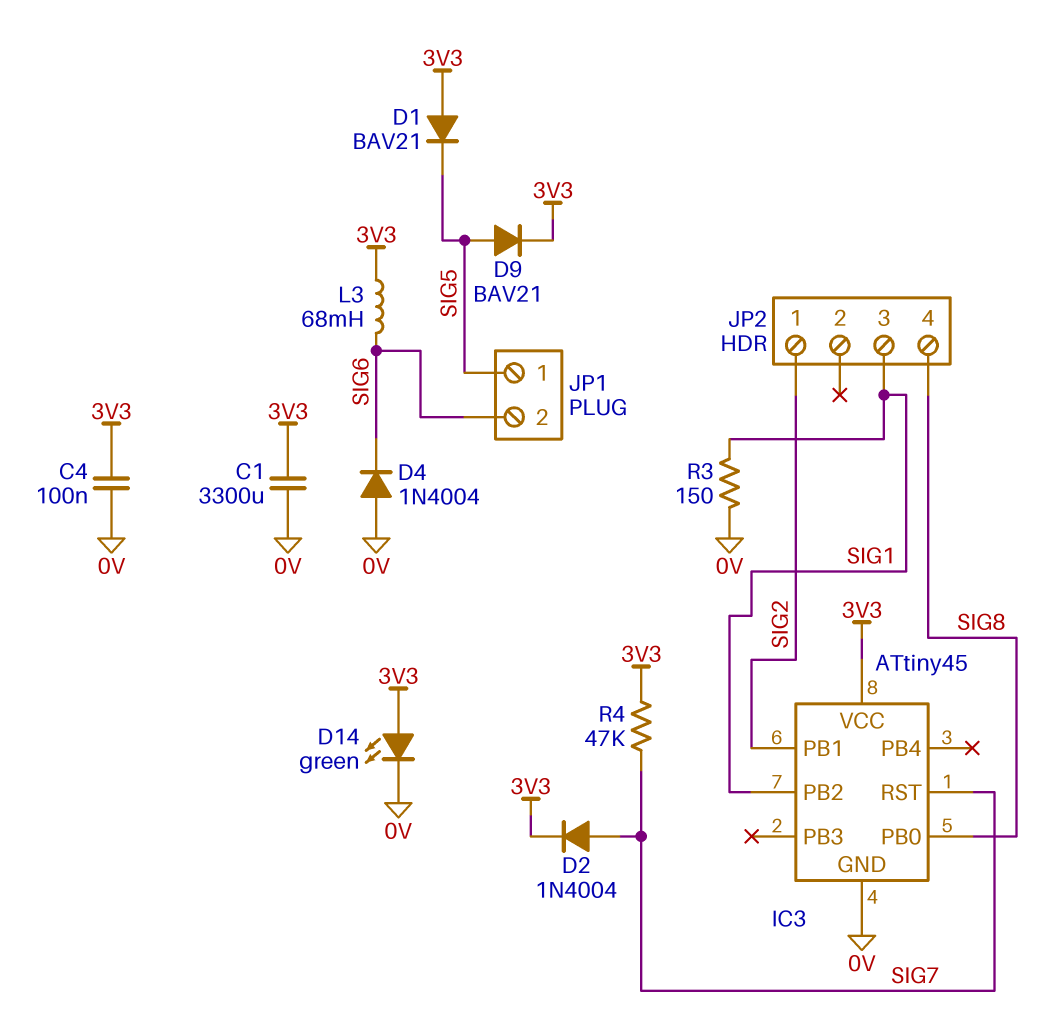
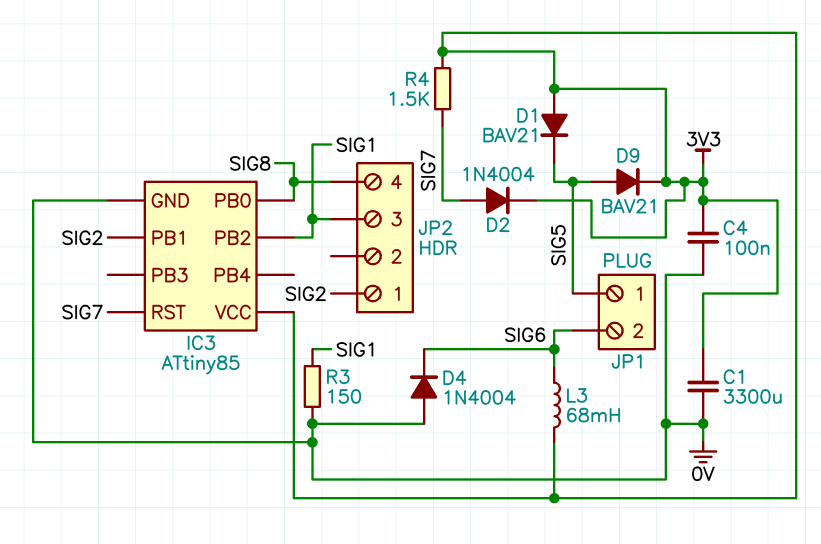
D14: LED green (A 3V3, K 0V) -> none
IC3: ATtiny45 -> ATtiny85
R4: 47k (3V3, SIG7) -> 1.5k (3V3, SIG7)

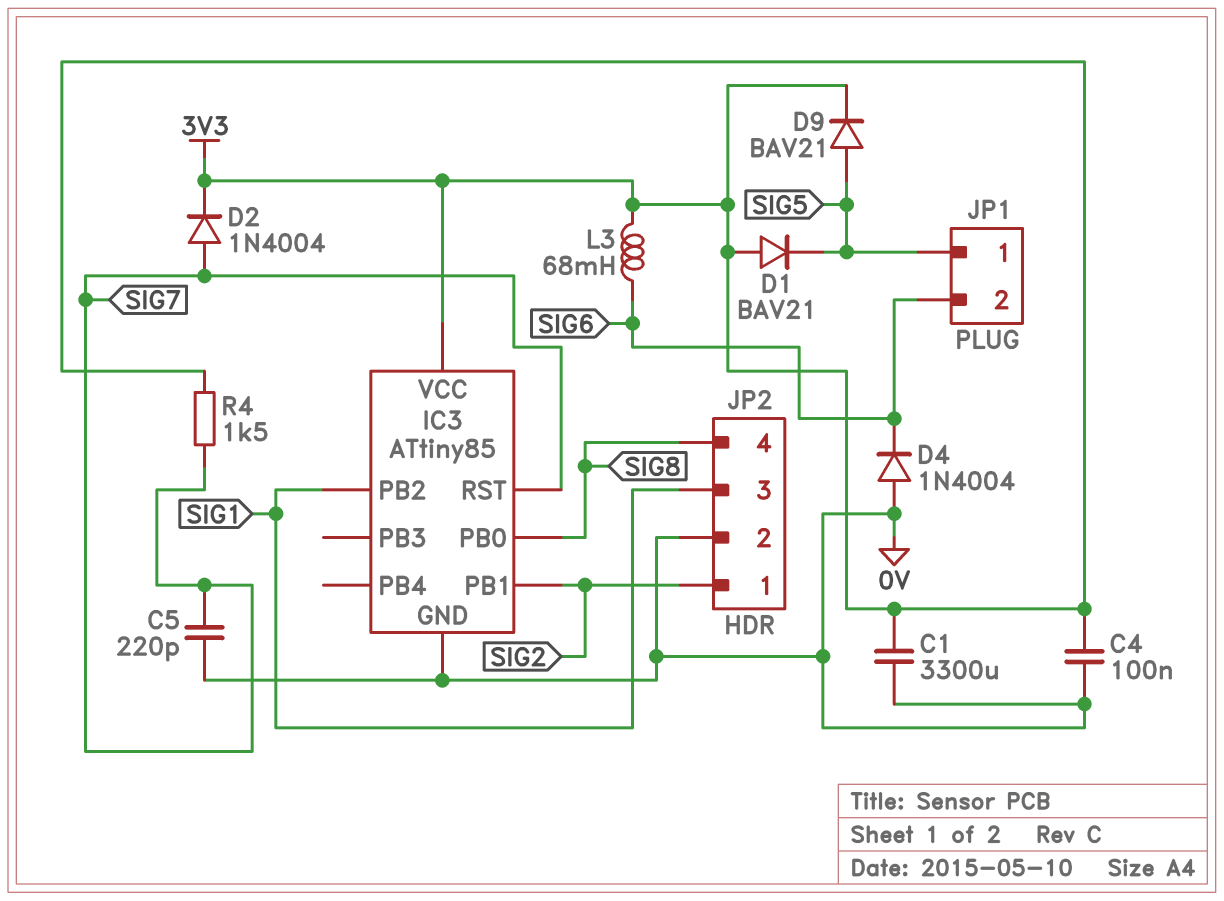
C5: none -> 220pF (0V, SIG7)
JP2 pin 2: none -> 0V
R3: 150 (0V, SIG1) -> none

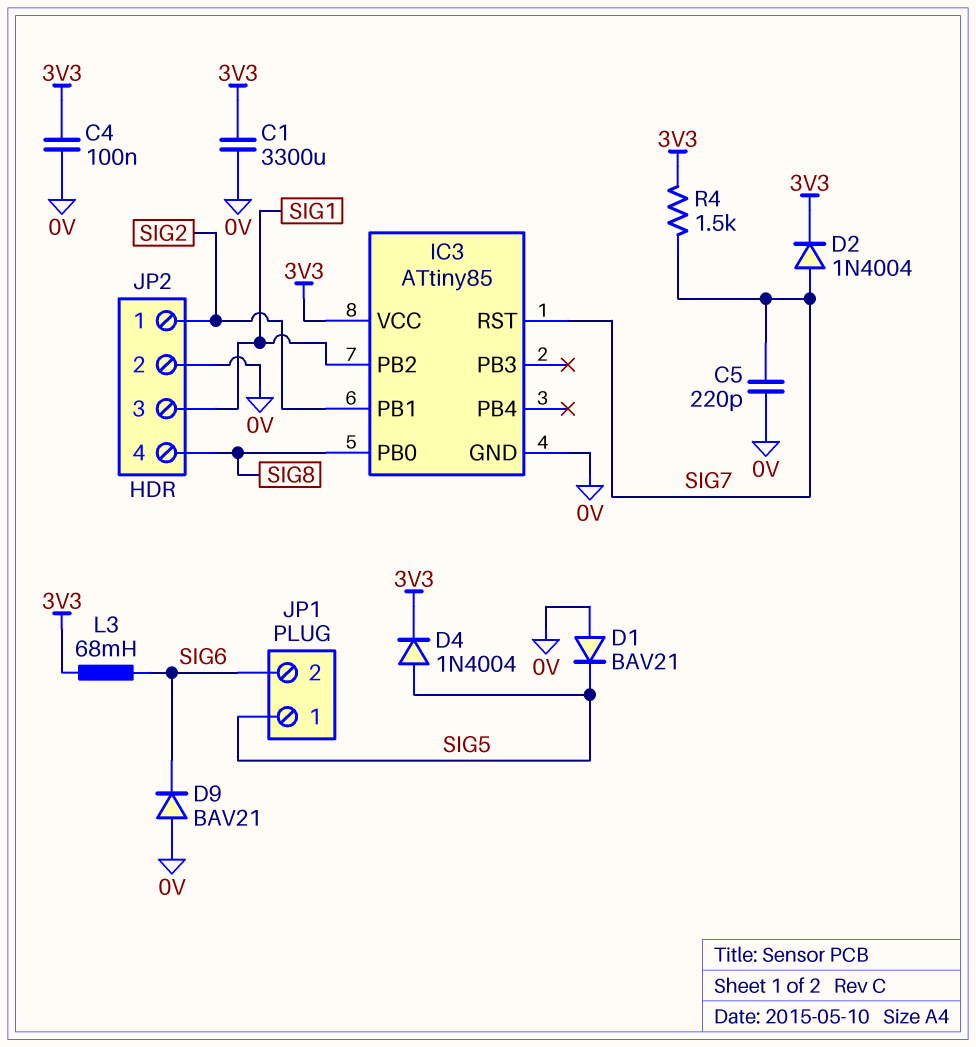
D1: diode BAV21 (A 3V3, K SIG5) -> diode BAV21 (A 0V, K SIG5)
D4: diode 1N4004 (A 0V, K SIG6) -> diode 1N4004 (A SIG5, K 3V3)
D9: diode BAV21 (A SIG5, K 3V3) -> diode BAV21 (A 0V, K SIG6)

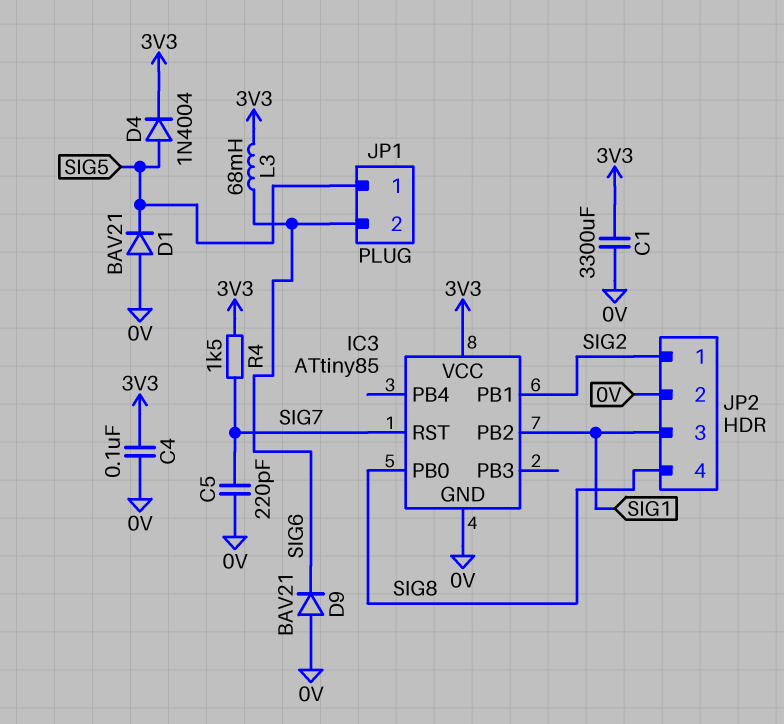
D2: diode 1N4004 (A SIG7, K 3V3) -> none

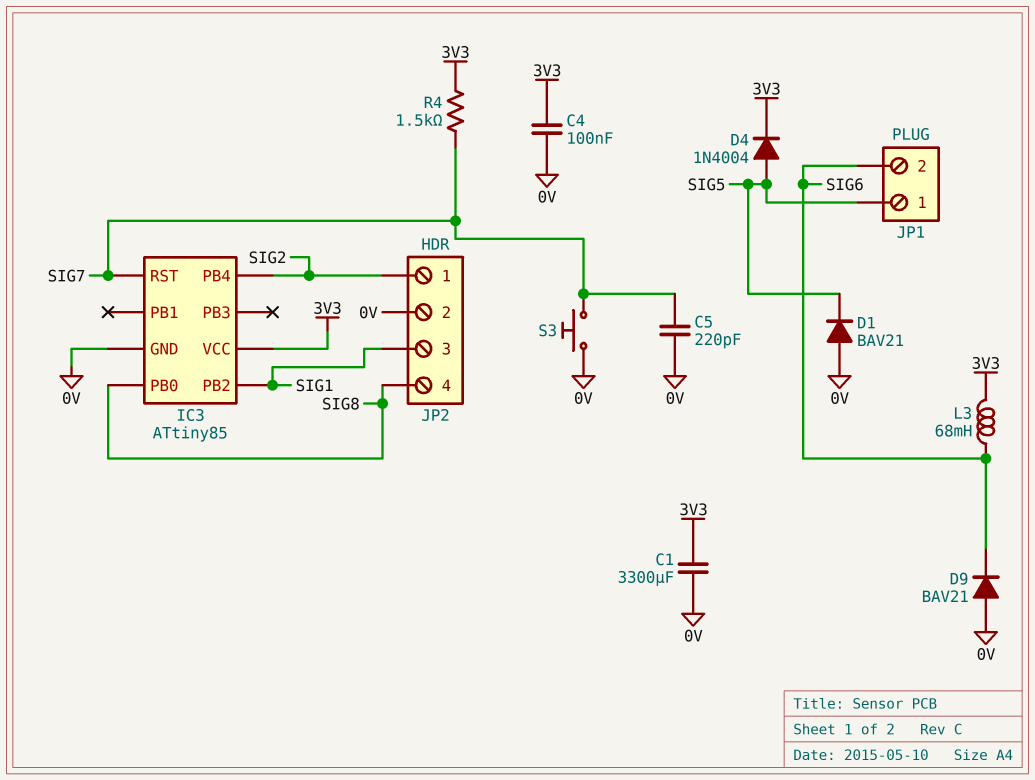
IC3 pin PB1: SIG2 -> none
IC3 pin PB4: none -> SIG2
S3: none -> button (0V, SIG7)

